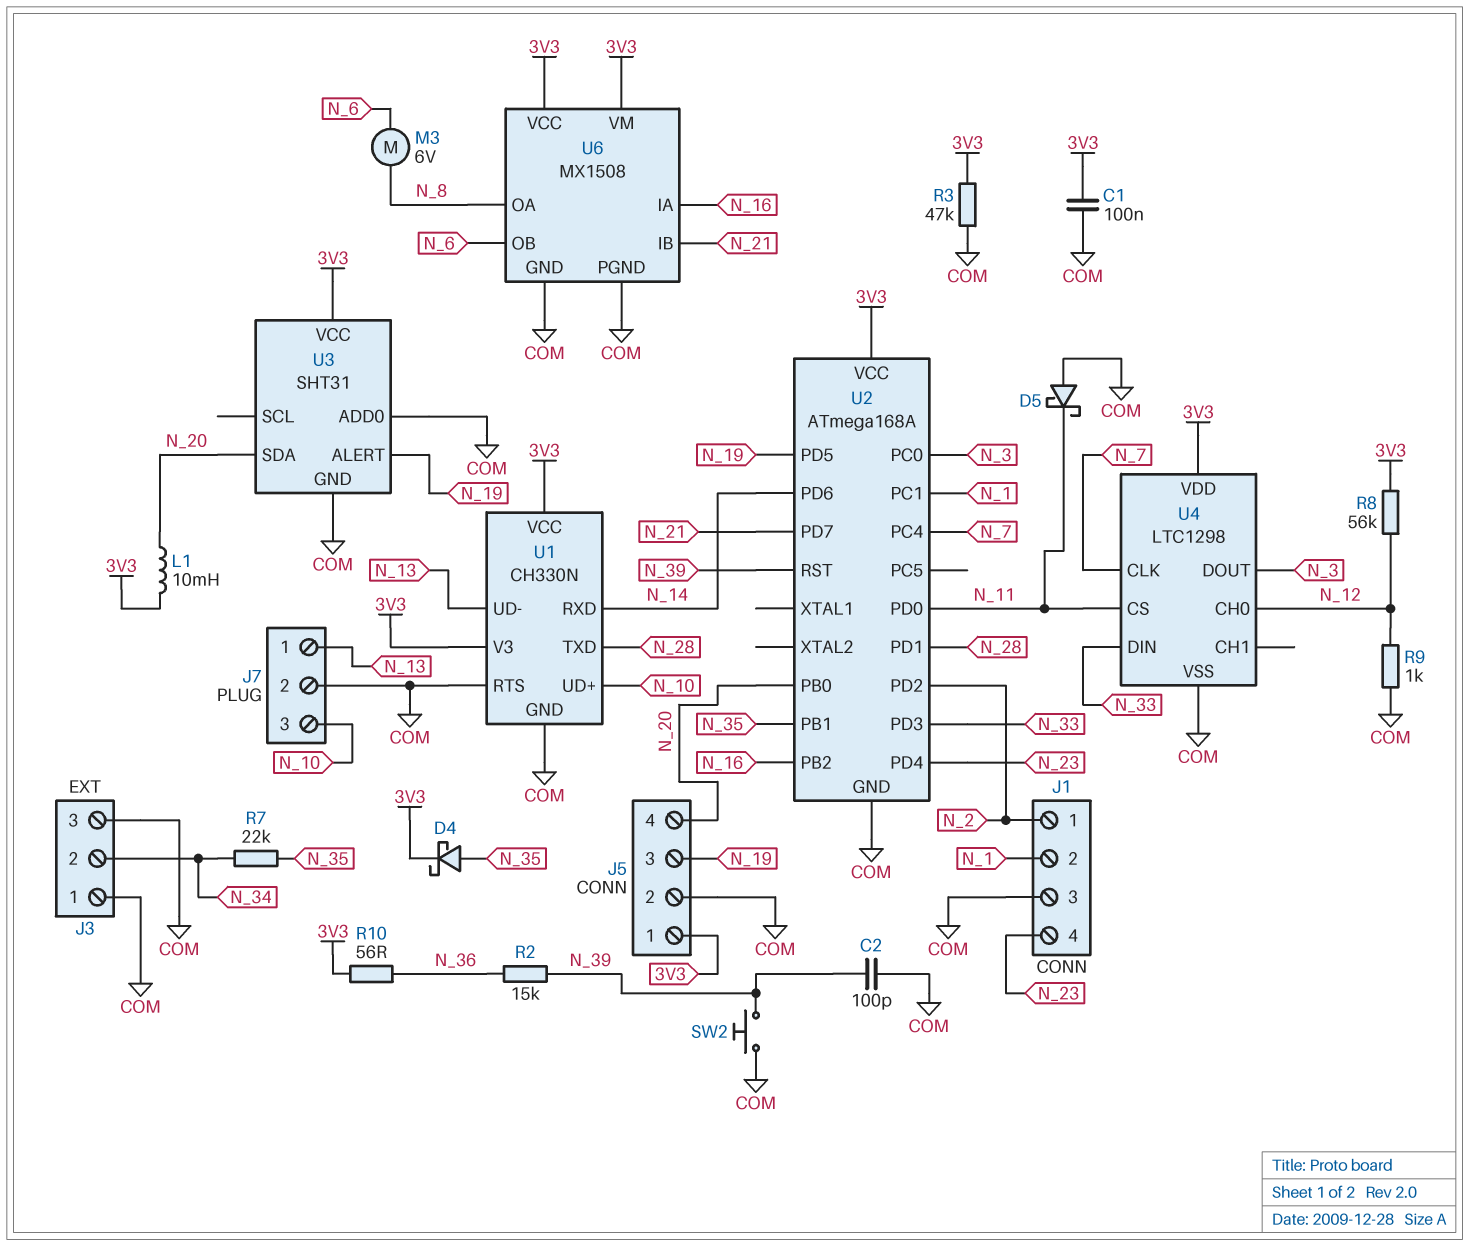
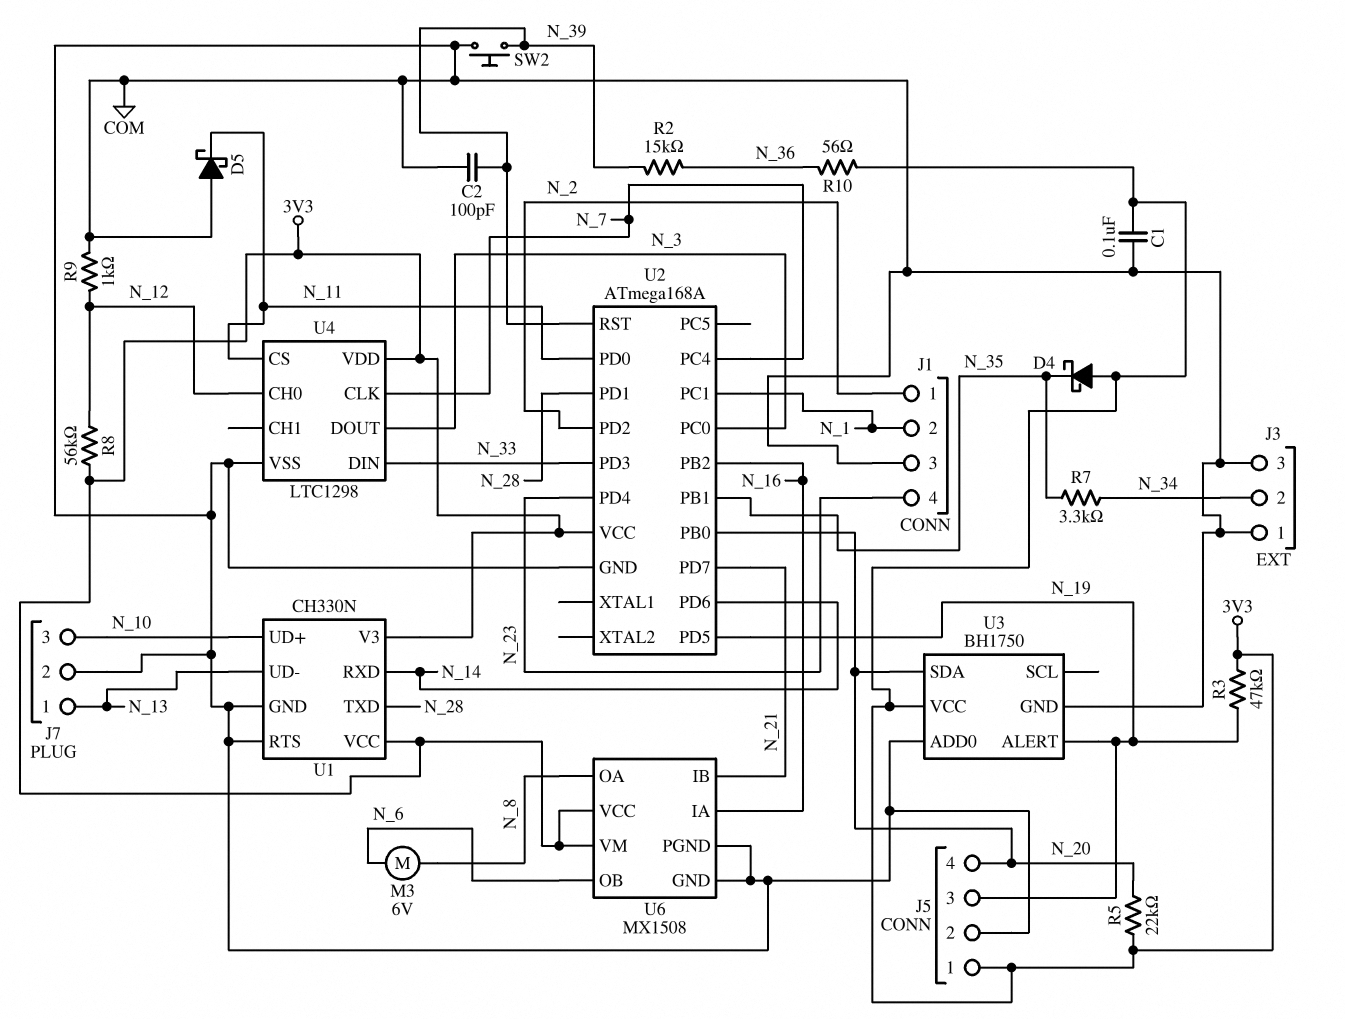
D4: schottky (A N_35, K 3V3) -> schottky (A 3V3, K N_35)
L1: 10mH (3V3, N_20) -> none
R3: 47k (3V3, COM) -> 47k (3V3, N_19)
R5: none -> 22k (3V3, N_20)
R7: 22k (N_34, N_35) -> 3.3k (N_34, N_35)
U3: SHT31 -> BH1750

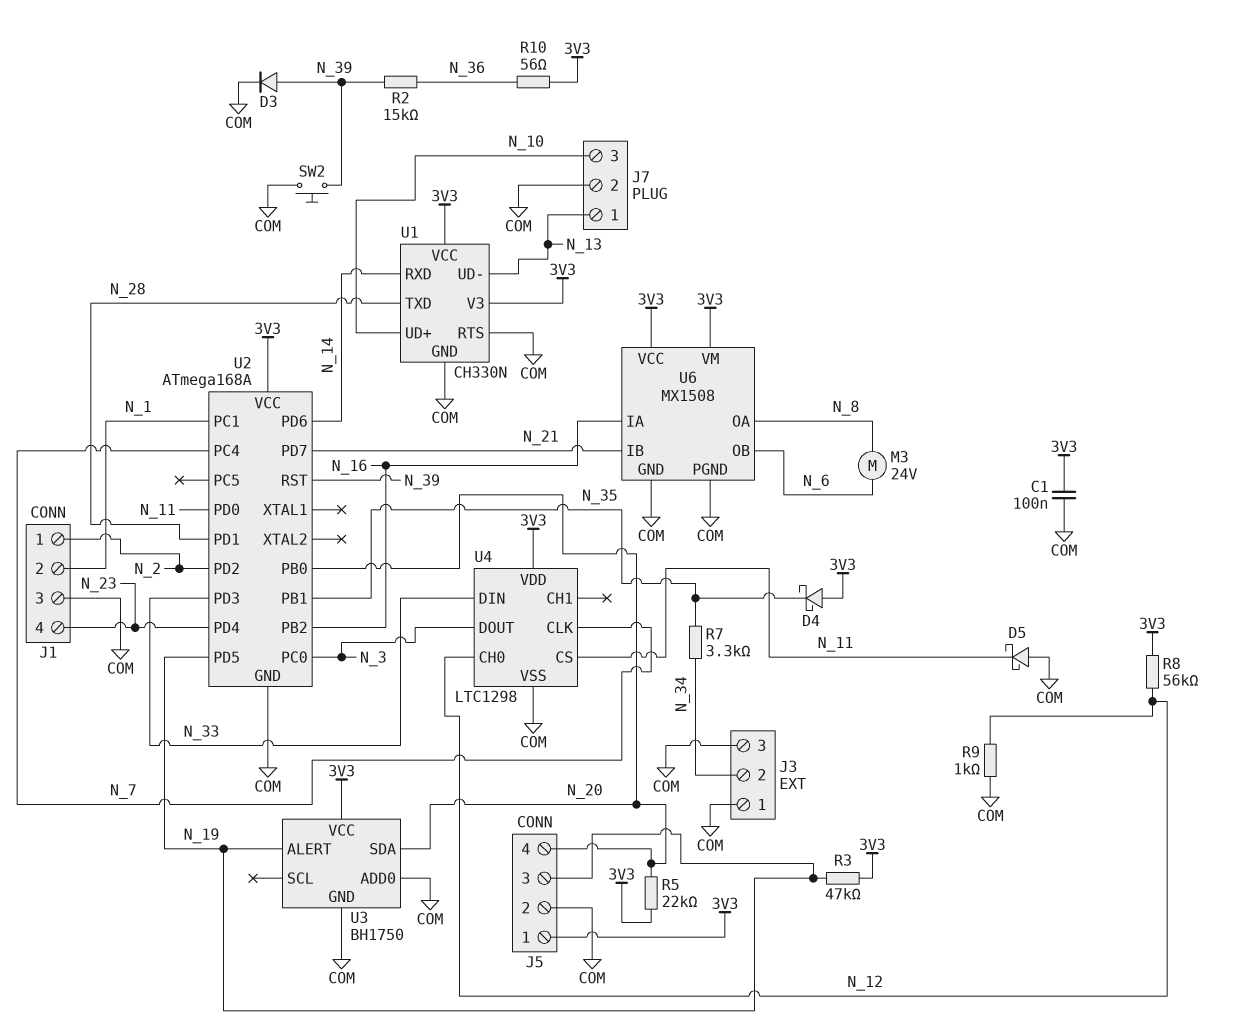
C2: 100pF (COM, N_39) -> none
D3: none -> diode (A N_39, K COM)
M3: motor 6V (N_6, N_8) -> motor 24V (N_6, N_8)

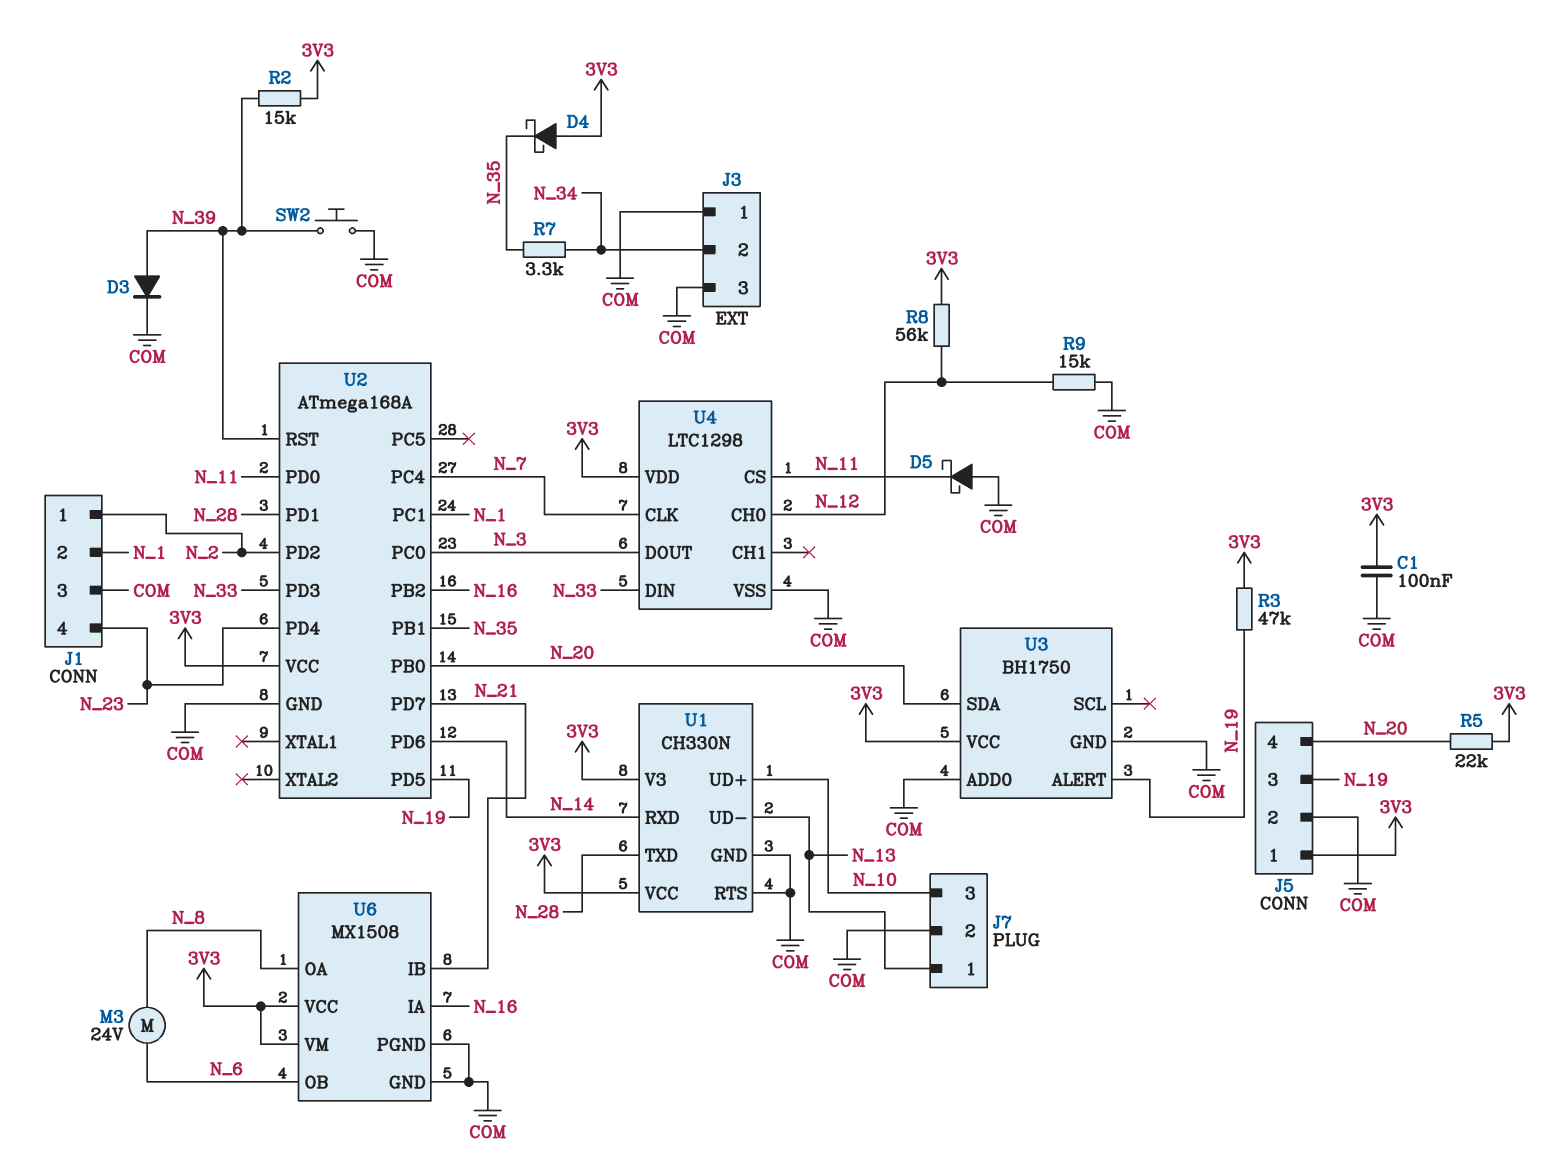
R2: 15k (N_36, N_39) -> 15k (3V3, N_39)
R9: 1k (COM, N_12) -> 15k (COM, N_12)
R10: 56 (3V3, N_36) -> none

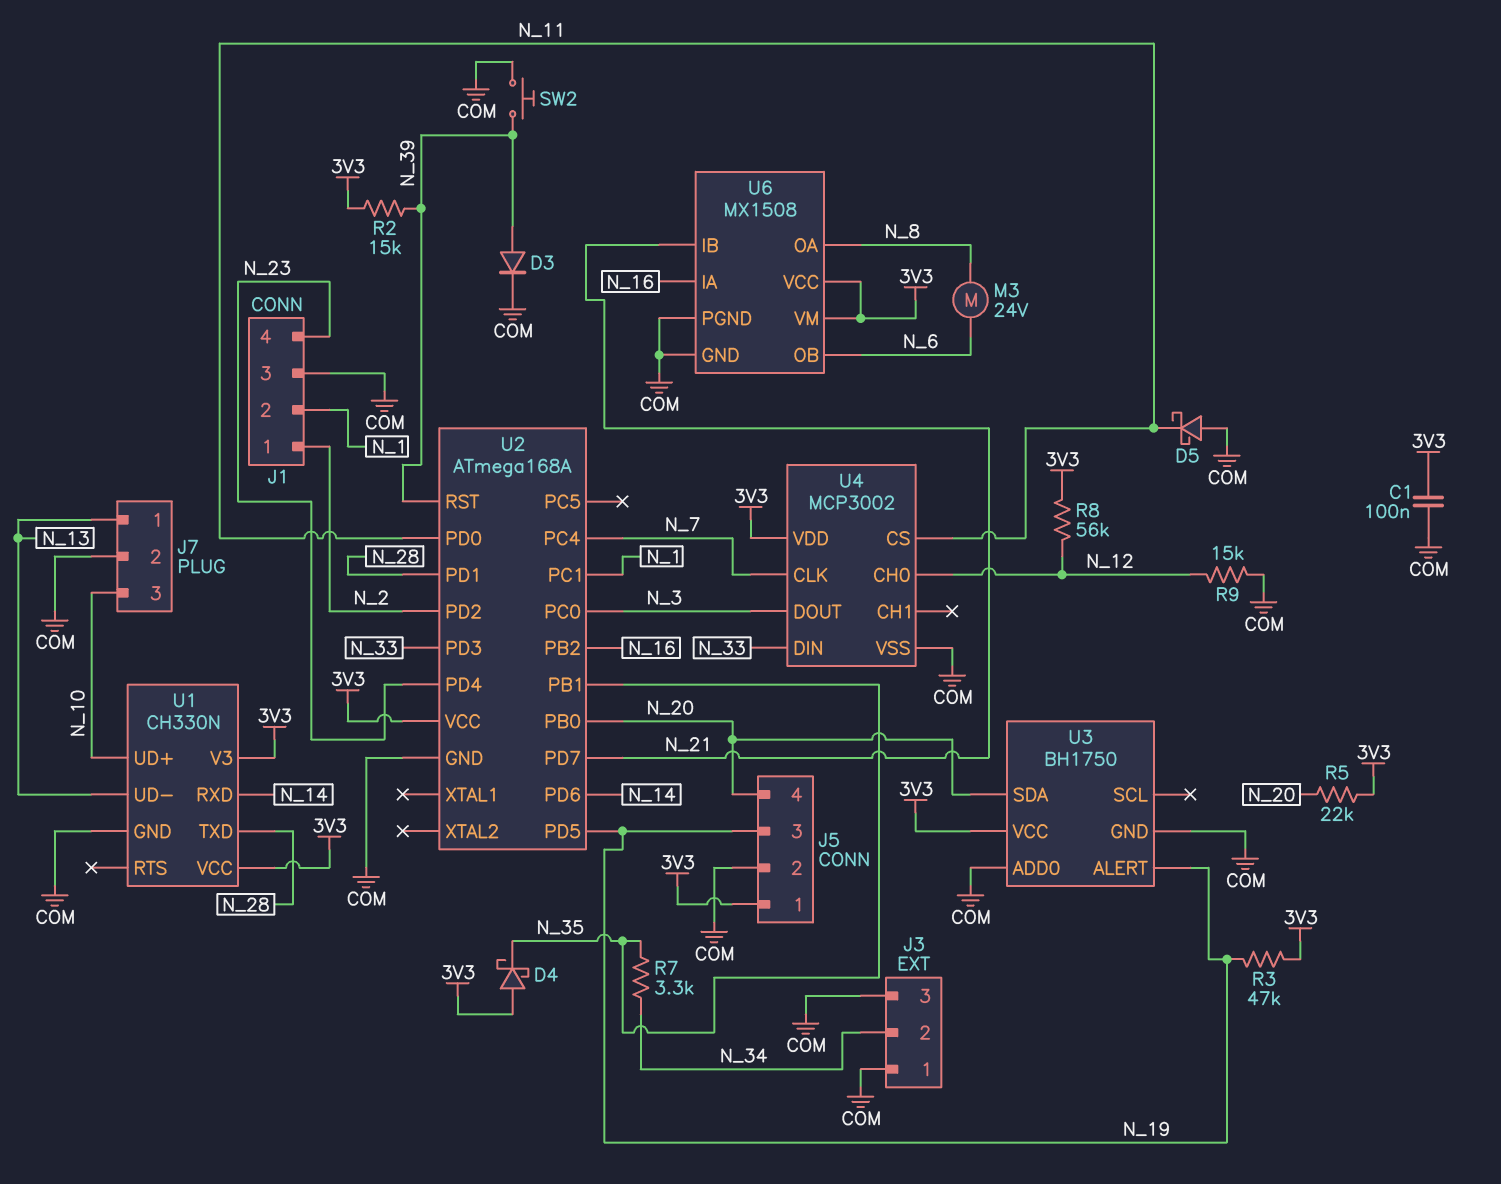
U1 pin RTS: COM -> none
U4: LTC1298 -> MCP3002

